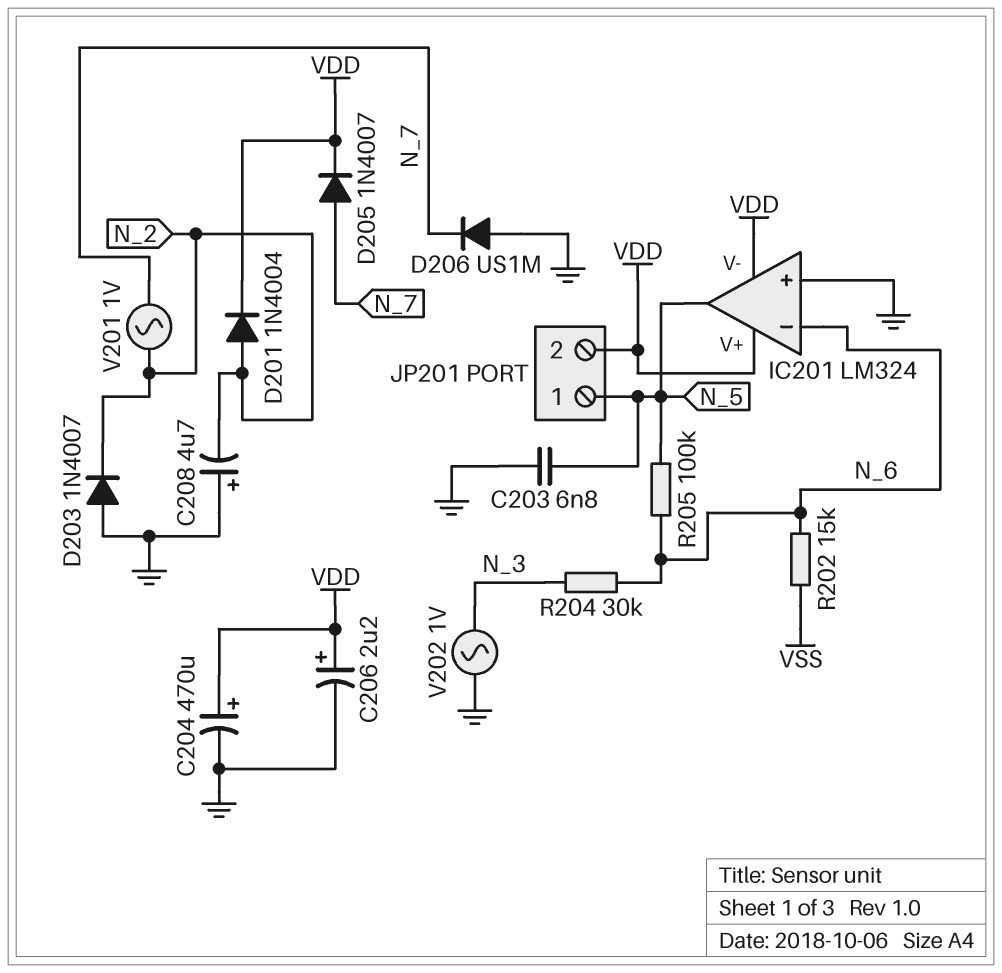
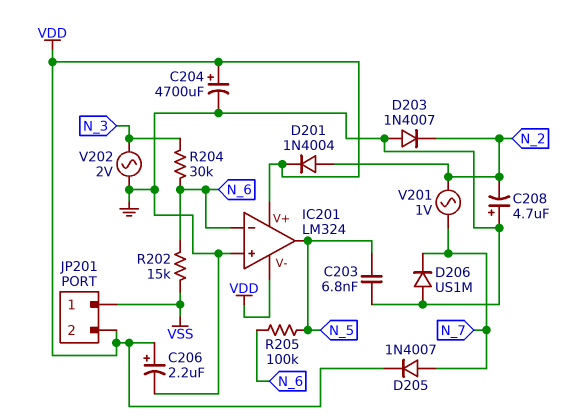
C204: 470uF (plus VDD, minus GND) -> 4700uF (plus VDD, minus GND)
JP201 pin 1: N_5 -> VSS
V202: AC 1V (GND, N_3) -> AC 2V (GND, N_3)

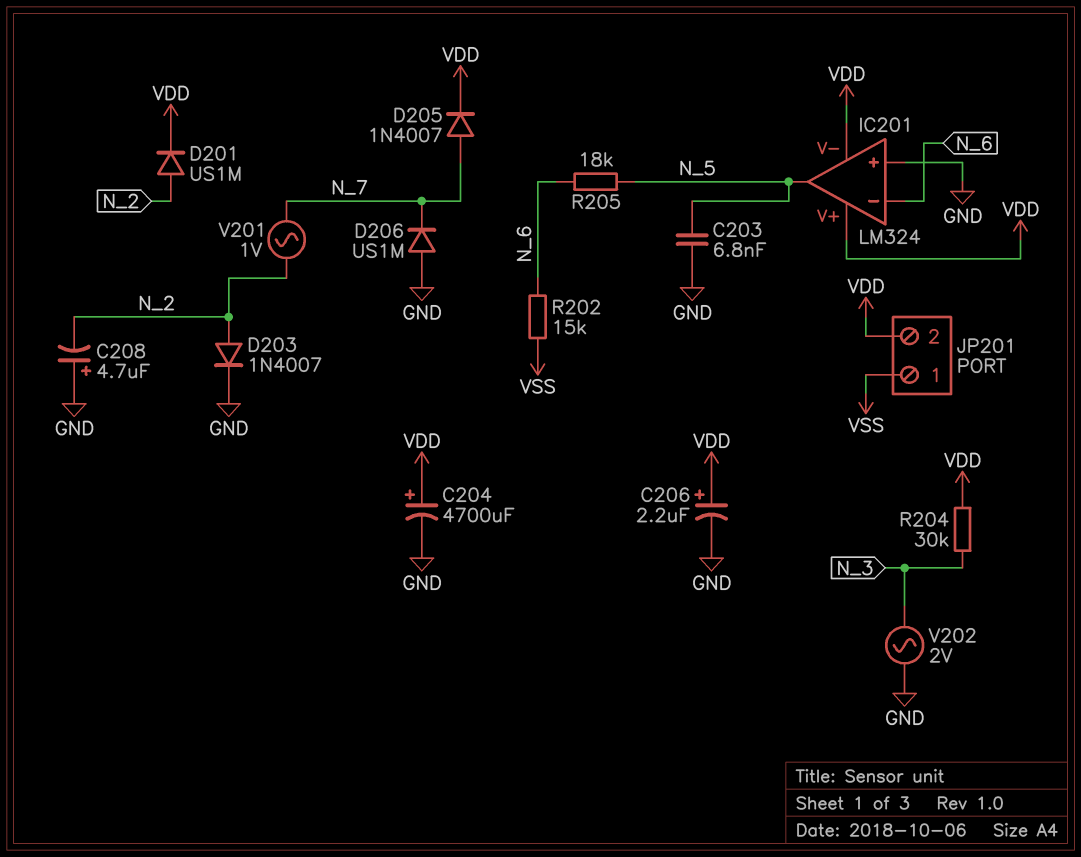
D201: diode 1N4004 (A N_2, K VDD) -> diode US1M (A N_2, K VDD)
D203: diode 1N4007 (A GND, K N_2) -> diode 1N4007 (A N_2, K GND)
R204: 30k (N_3, N_6) -> 30k (N_3, VDD)
R205: 100k (N_5, N_6) -> 18k (N_5, N_6)

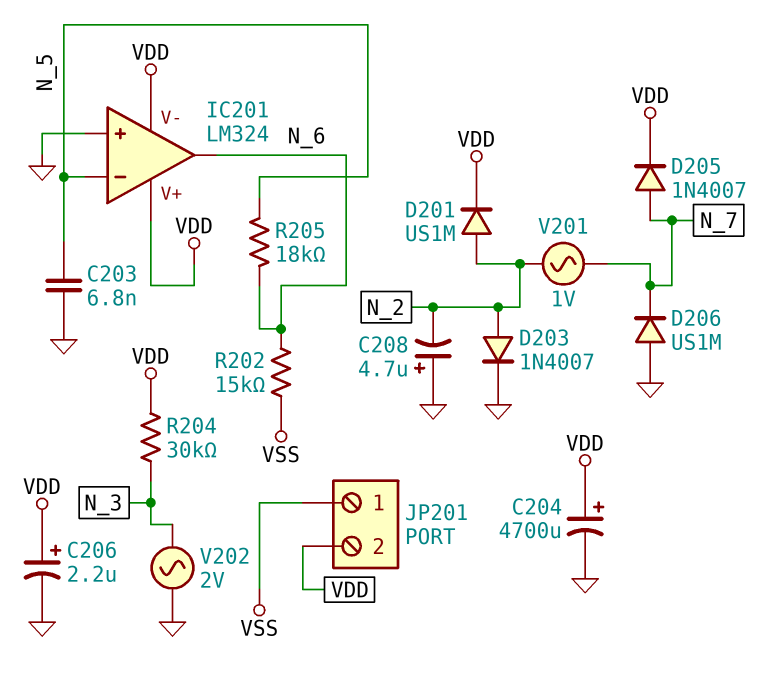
IC201 pin in-: N_6 -> N_5
IC201 pin out: N_5 -> N_6

